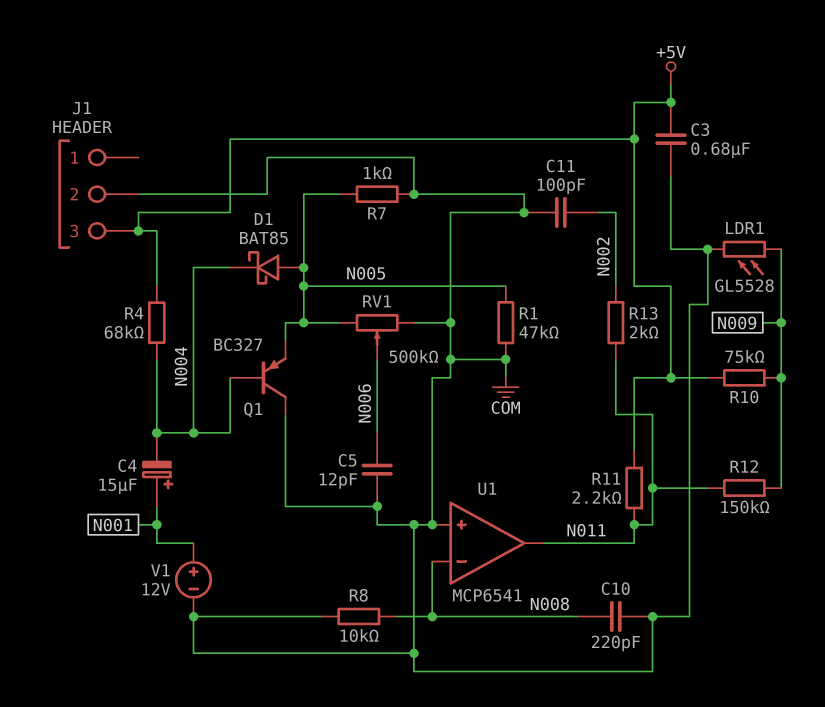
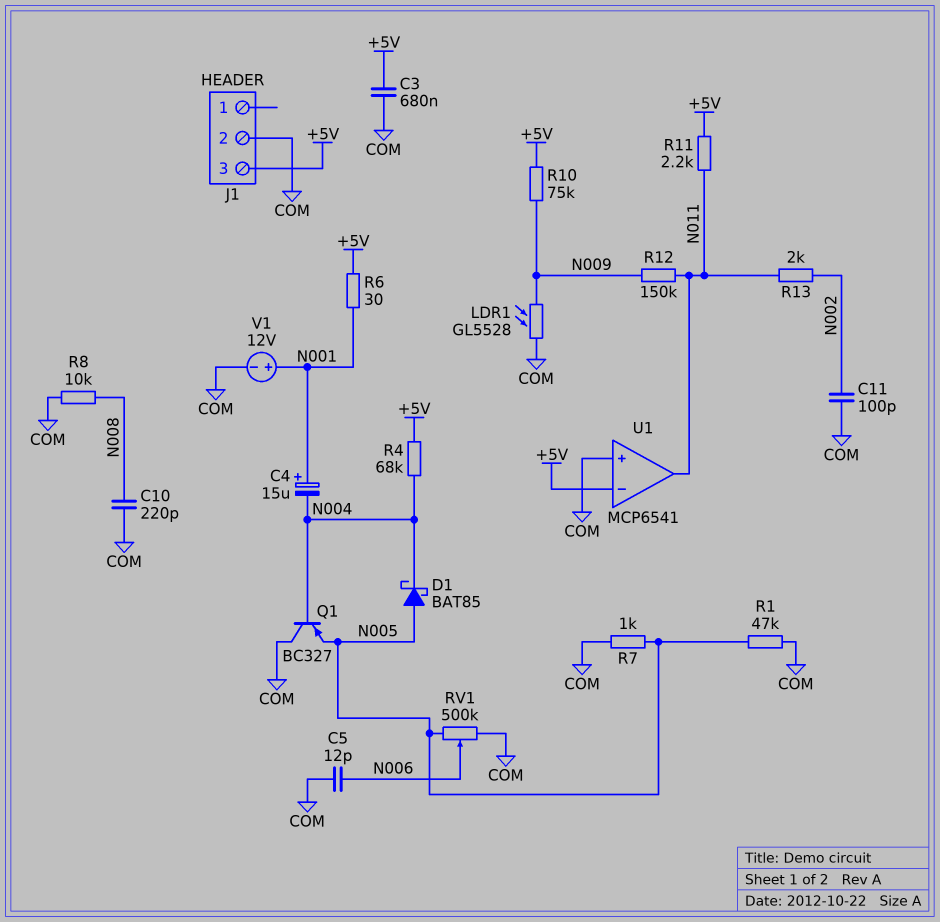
R6: none -> 30 (+5V, N001)
U1 pin in-: N008 -> +5V

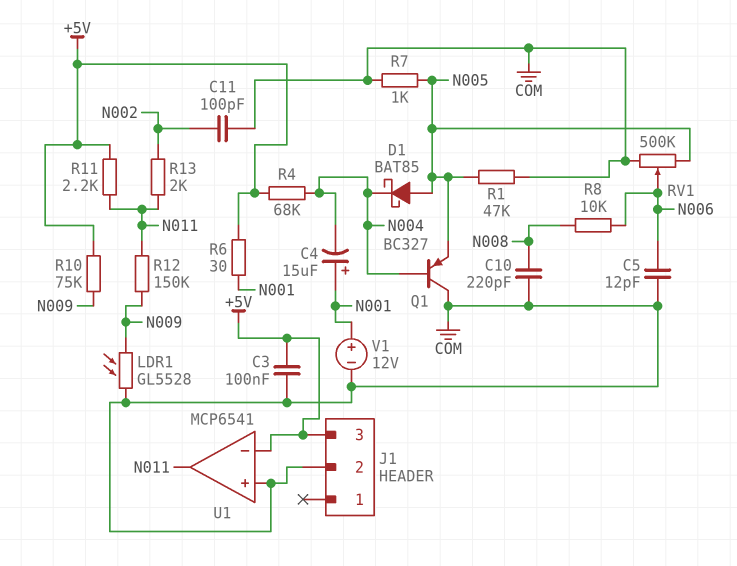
C3: 680nF (+5V, COM) -> 100nF (+5V, COM)
R8: 10k (COM, N008) -> 10k (N006, N008)

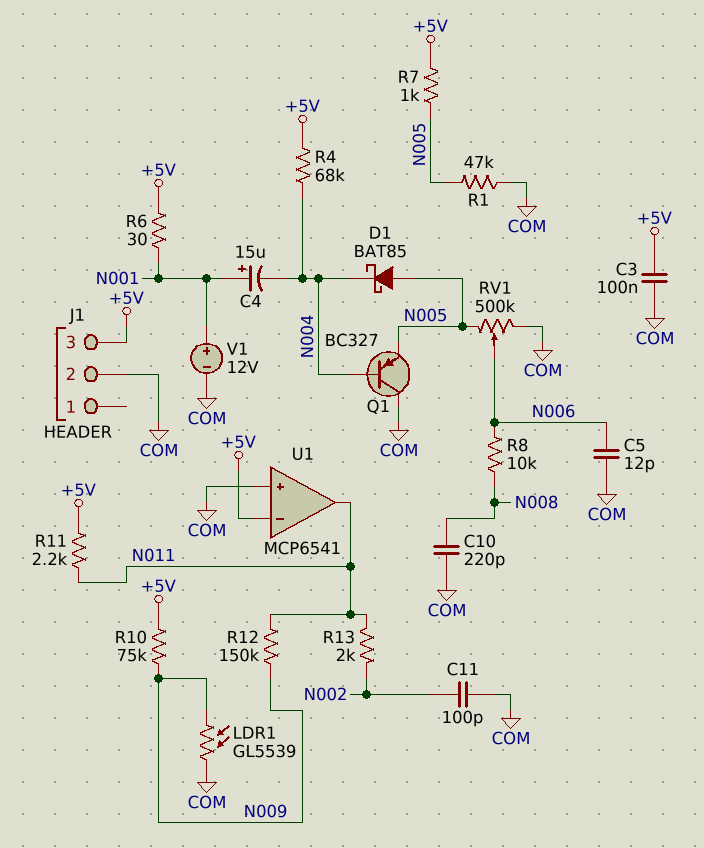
LDR1: GL5528 (COM, N009) -> GL5539 (COM, N009)
R7: 1k (COM, N005) -> 1k (+5V, N005)

